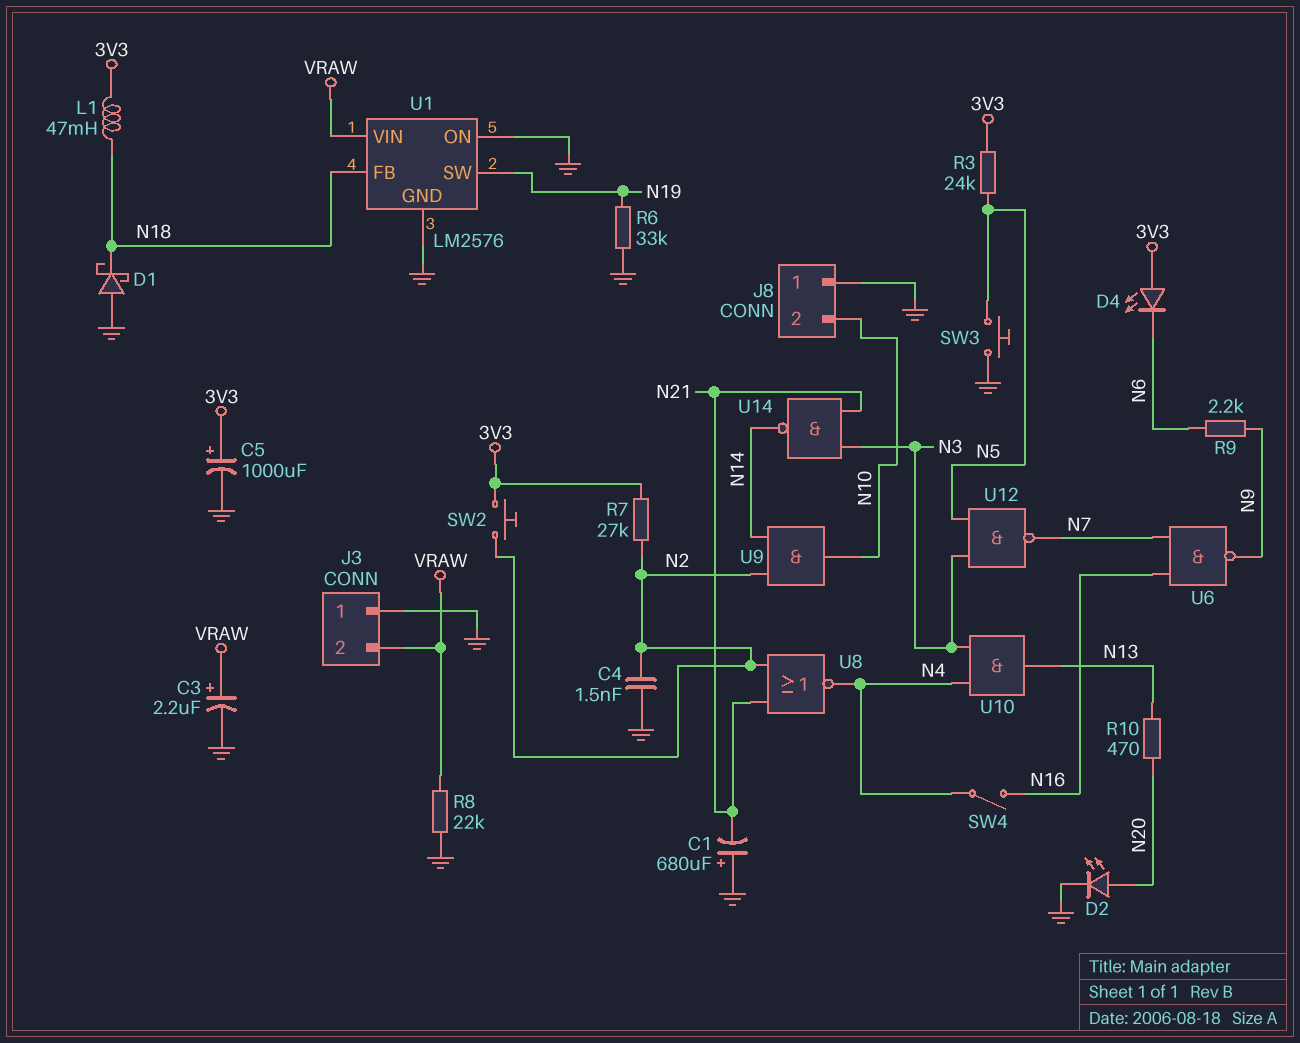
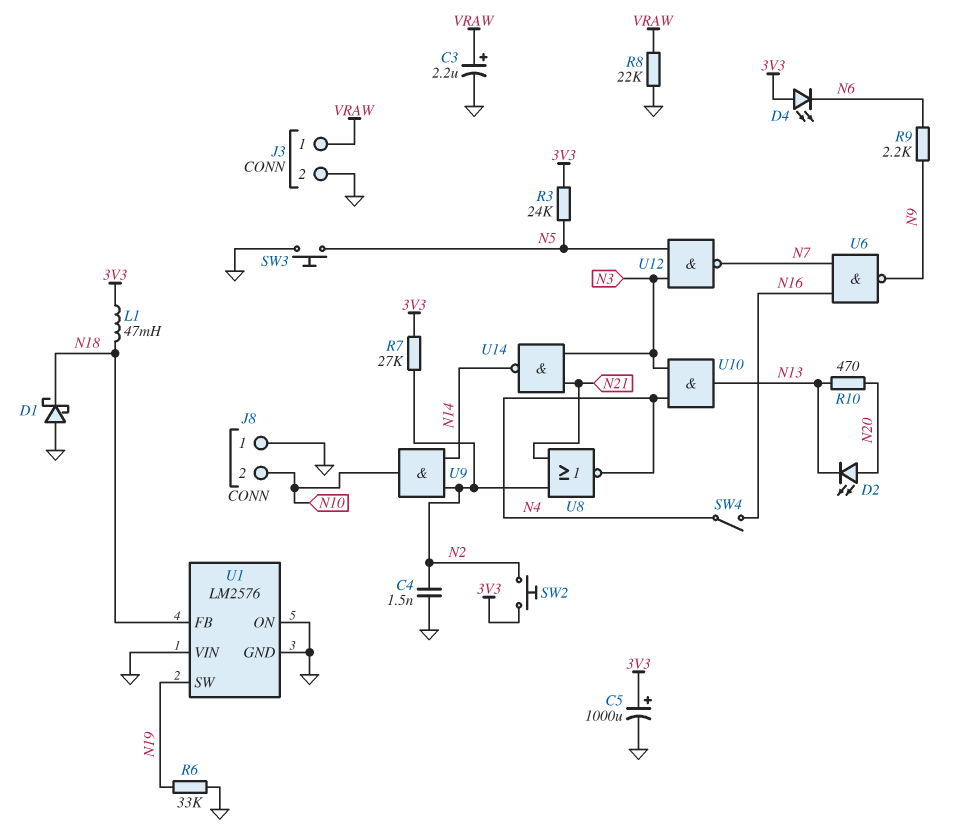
C1: 680uF (plus GND, minus N21) -> none
D2: LED (A N20, K GND) -> LED (A N20, K N13)
J3 pin 1: GND -> VRAW
J3 pin 2: VRAW -> GND
U1 pin VIN: VRAW -> GND

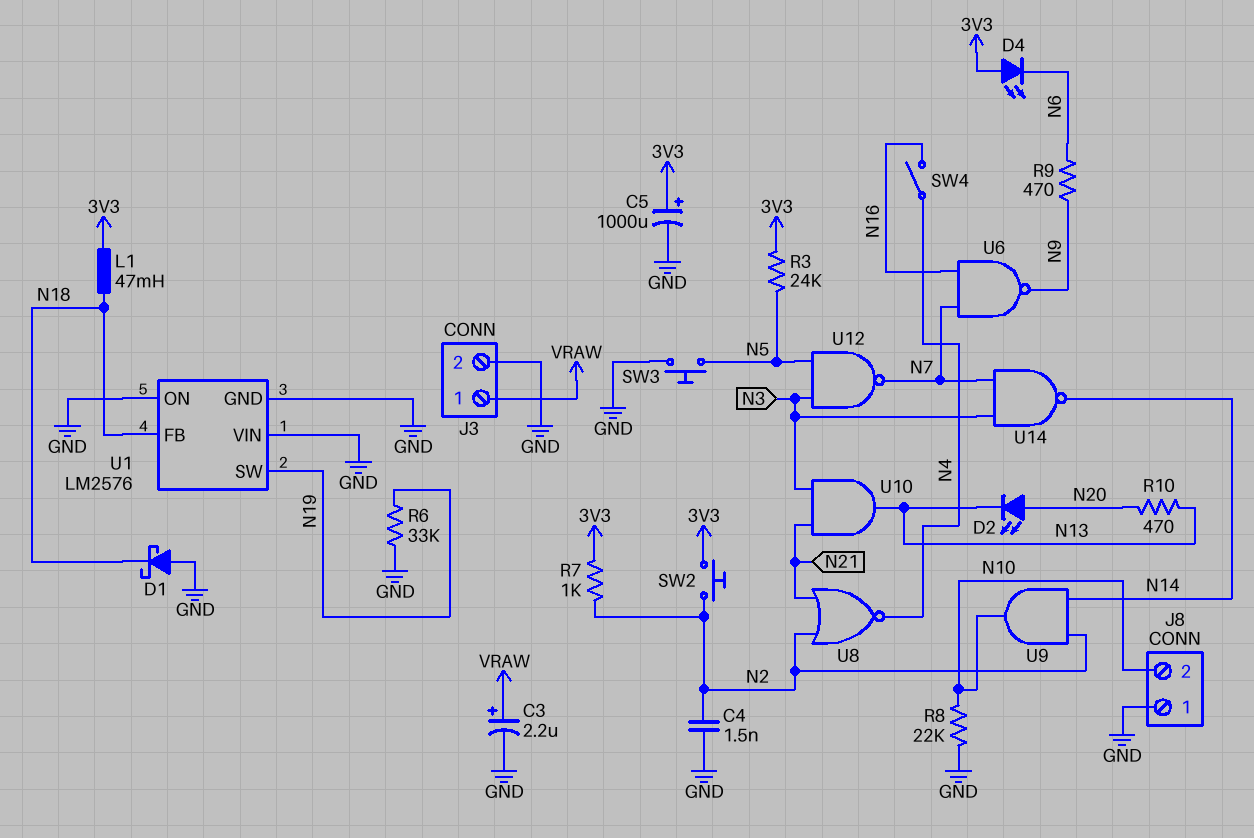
R7: 27k (3V3, N2) -> 1k (3V3, N2)
R8: 22k (GND, VRAW) -> 22k (GND, N10)
R9: 2.2k (N6, N9) -> 470 (N6, N9)
U10: AND (in N3, in N4, out N13) -> AND (in N3, in N21, out N13)
U14: NAND (in N3, in N21, out N14) -> NAND (in N3, in N7, out N14)

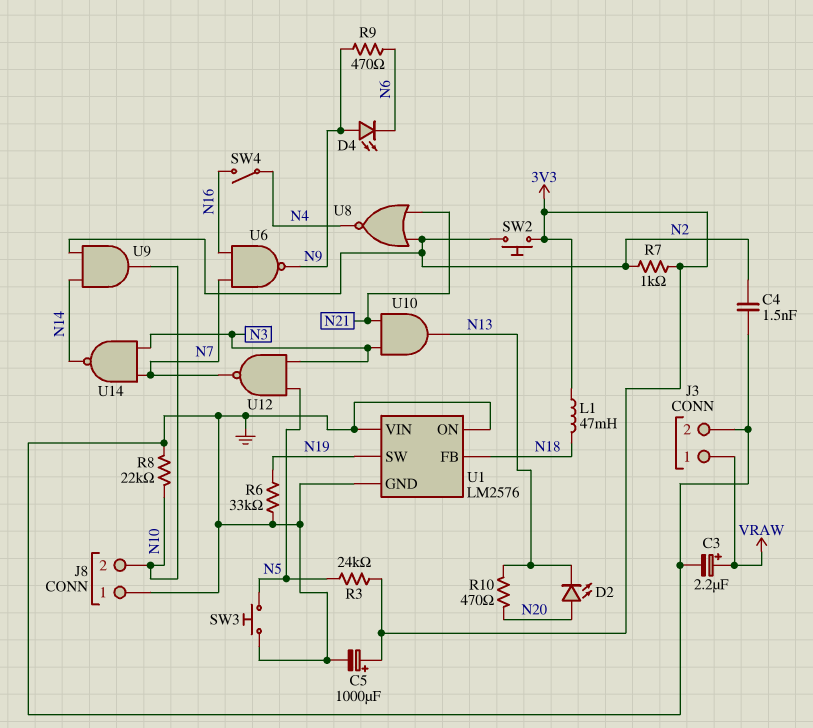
D1: schottky (A GND, K N18) -> none
D4: LED (A 3V3, K N6) -> LED (A N9, K N6)

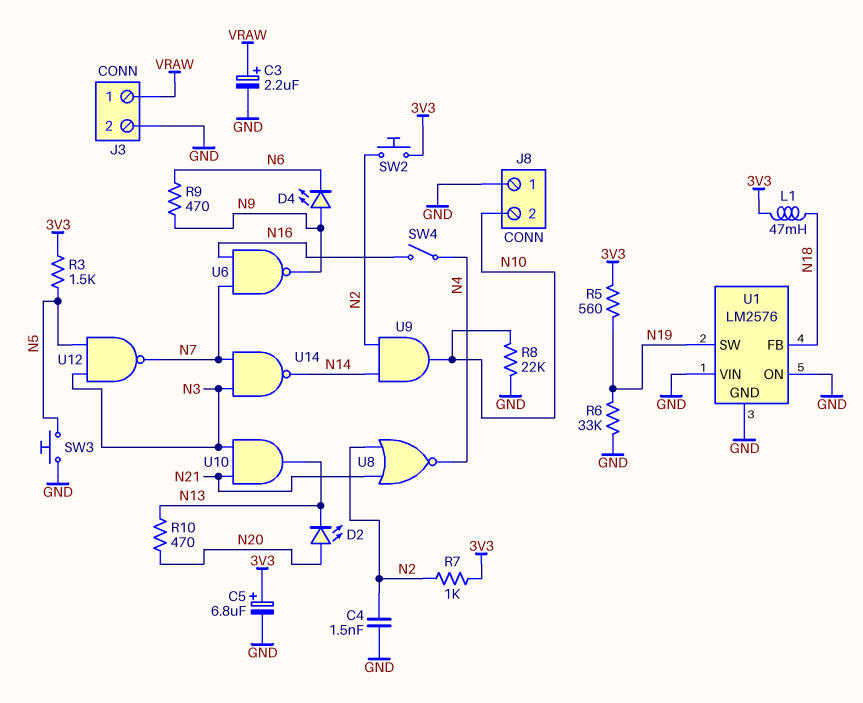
C5: 1000uF (plus 3V3, minus GND) -> 6.8uF (plus 3V3, minus GND)
R3: 24k (3V3, N5) -> 1.5k (3V3, N5)
R5: none -> 560 (3V3, N19)

